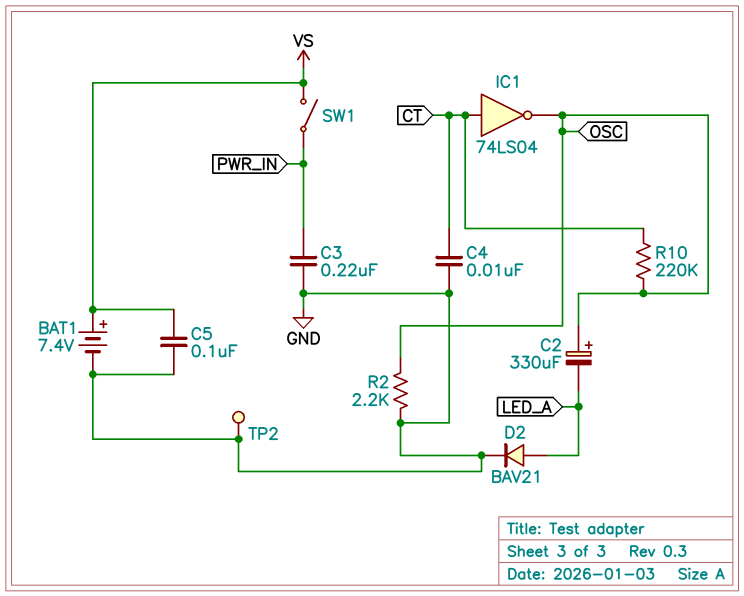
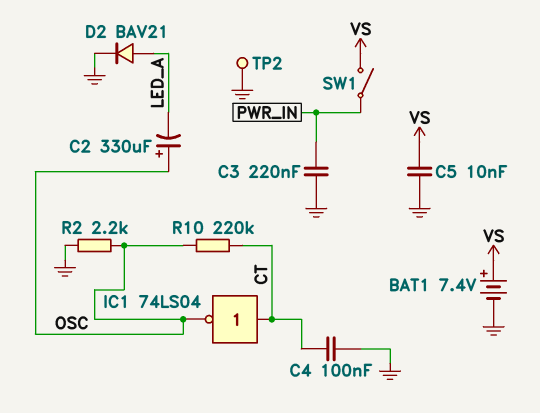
C4: 10nF (CT, GND) -> 100nF (CT, GND)
C5: 100nF (GND, VS) -> 10nF (GND, VS)

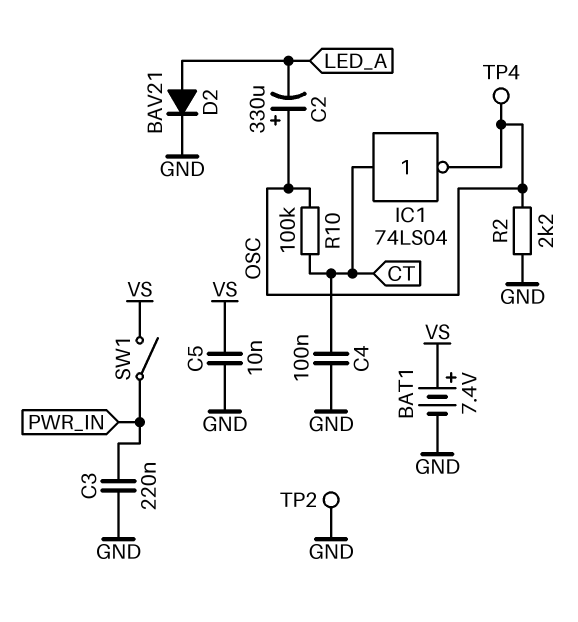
R10: 220k (CT, OSC) -> 100k (CT, OSC)
TP4: none -> test point (OSC)

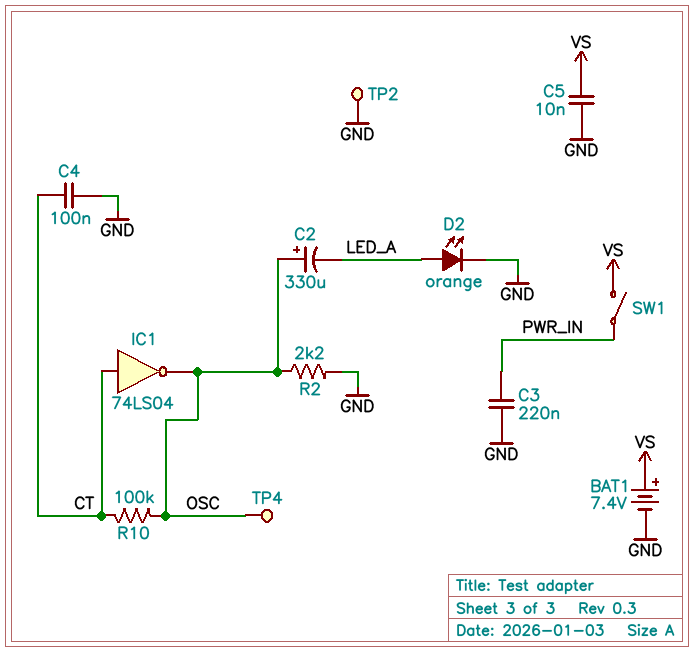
D2: diode BAV21 (A LED_A, K GND) -> LED orange (A LED_A, K GND)

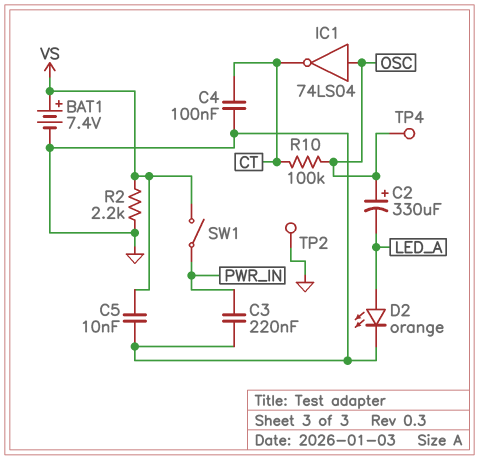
IC1: NOT 74LS04 (in CT, out OSC) -> NOT 74LS04 (in OSC, out CT)
R2: 2.2k (GND, OSC) -> 2.2k (GND, VS)

